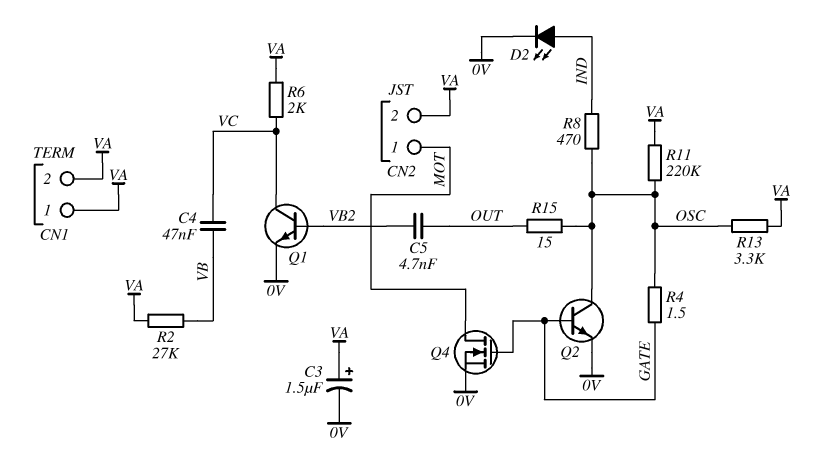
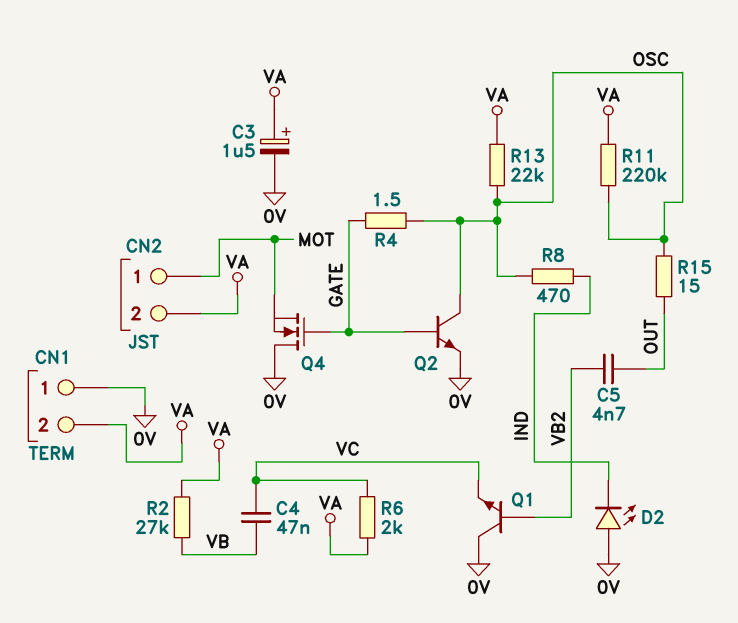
CN1 pin 1: VA -> 0V
D2: LED (A IND, K 0V) -> LED (A 0V, K IND)
Q1: NPN (B VB2, C VC, E 0V) -> NPN (B VB2, C 0V, E VC)
Q4: NMOS (G GATE, D MOT, S 0V) -> NMOS (G GATE, D 0V, S MOT)
R13: 3.3k (OSC, VA) -> 22k (OSC, VA)

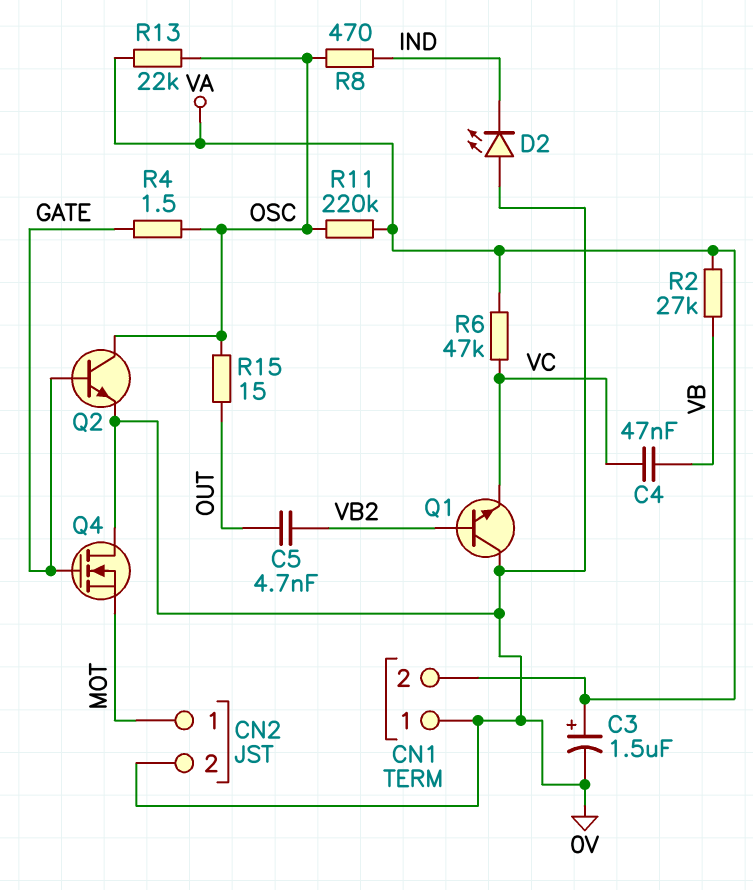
CN2 pin 2: VA -> 0V
R6: 2k (VA, VC) -> 47k (VA, VC)

